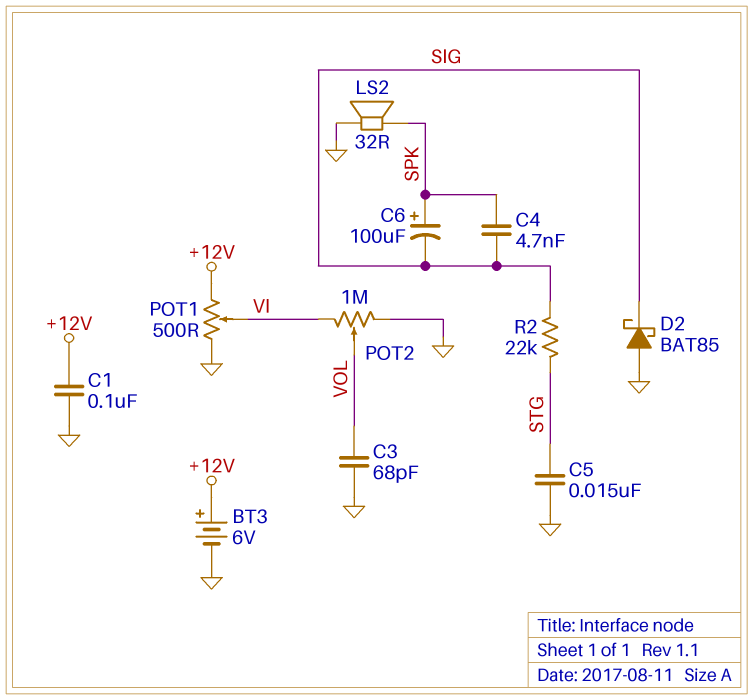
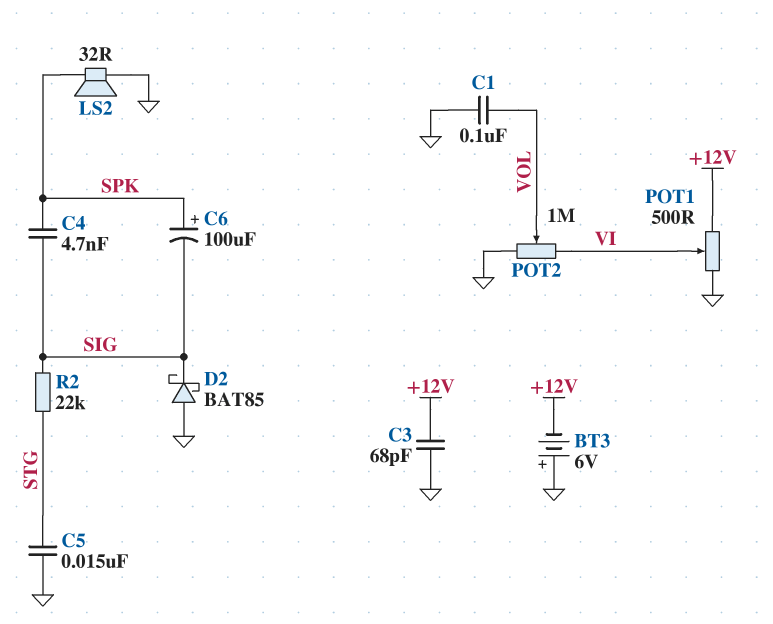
BT3: 6V (plus +12V, minus GND) -> 6V (plus GND, minus +12V)
C1: 100nF (+12V, GND) -> 100nF (GND, VOL)
C3: 68pF (GND, VOL) -> 68pF (+12V, GND)

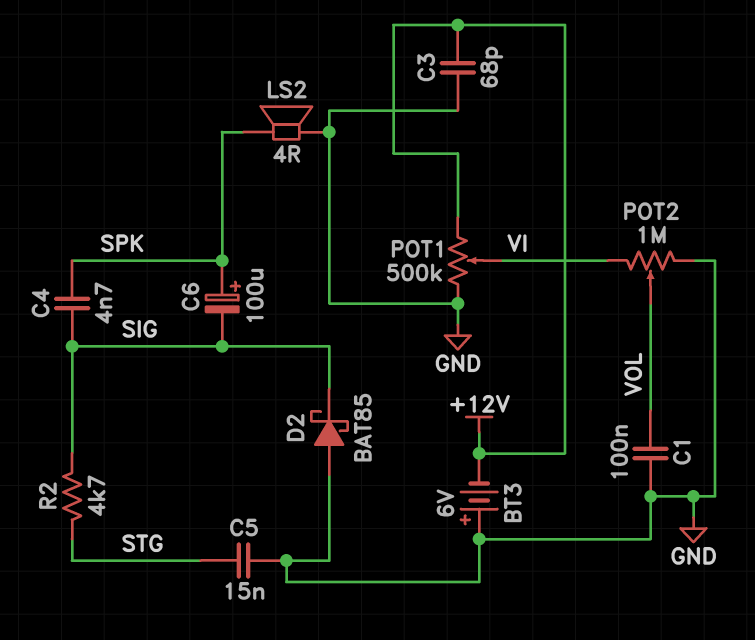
LS2: speaker 32R (GND, SPK) -> speaker 4R (GND, SPK)
POT1: 500 (+12V, GND, wiper VI) -> 500k (+12V, GND, wiper VI)
R2: 22k (SIG, STG) -> 4.7k (SIG, STG)

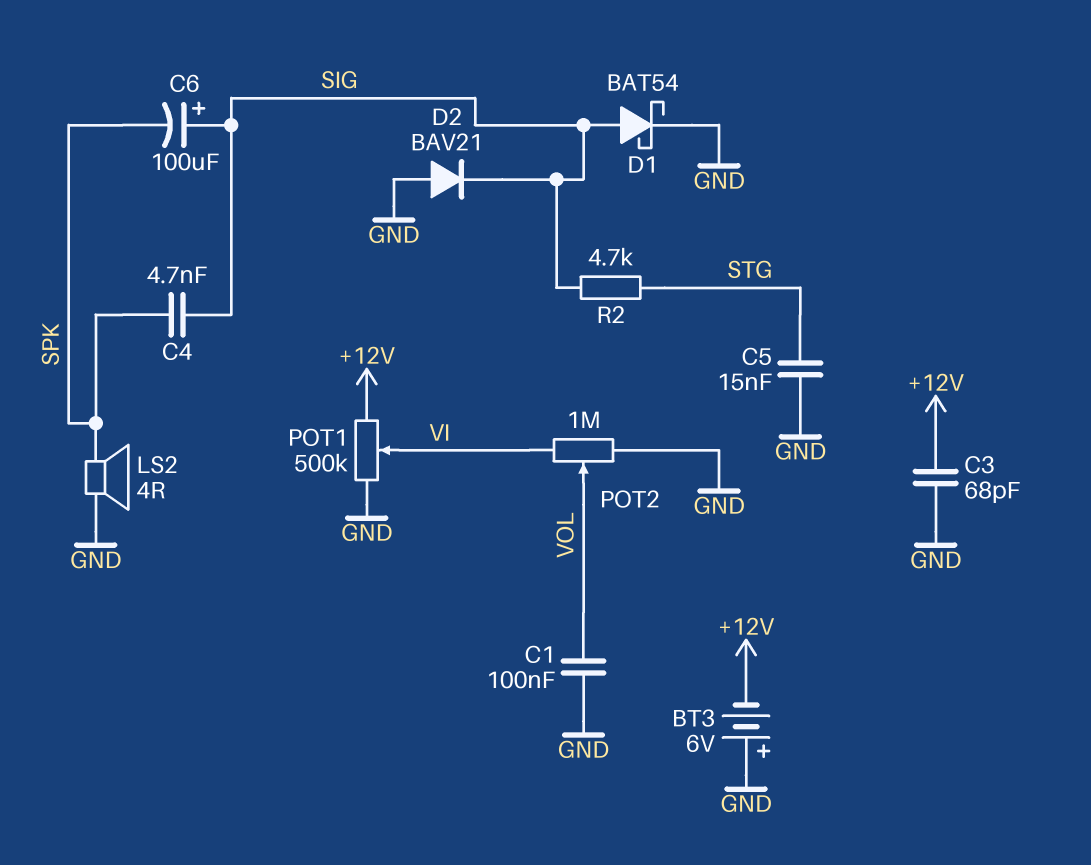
C6: 100uF (plus SPK, minus SIG) -> 100uF (plus SIG, minus SPK)
D1: none -> schottky BAT54 (A SIG, K GND)
D2: schottky BAT85 (A GND, K SIG) -> diode BAV21 (A GND, K SIG)

